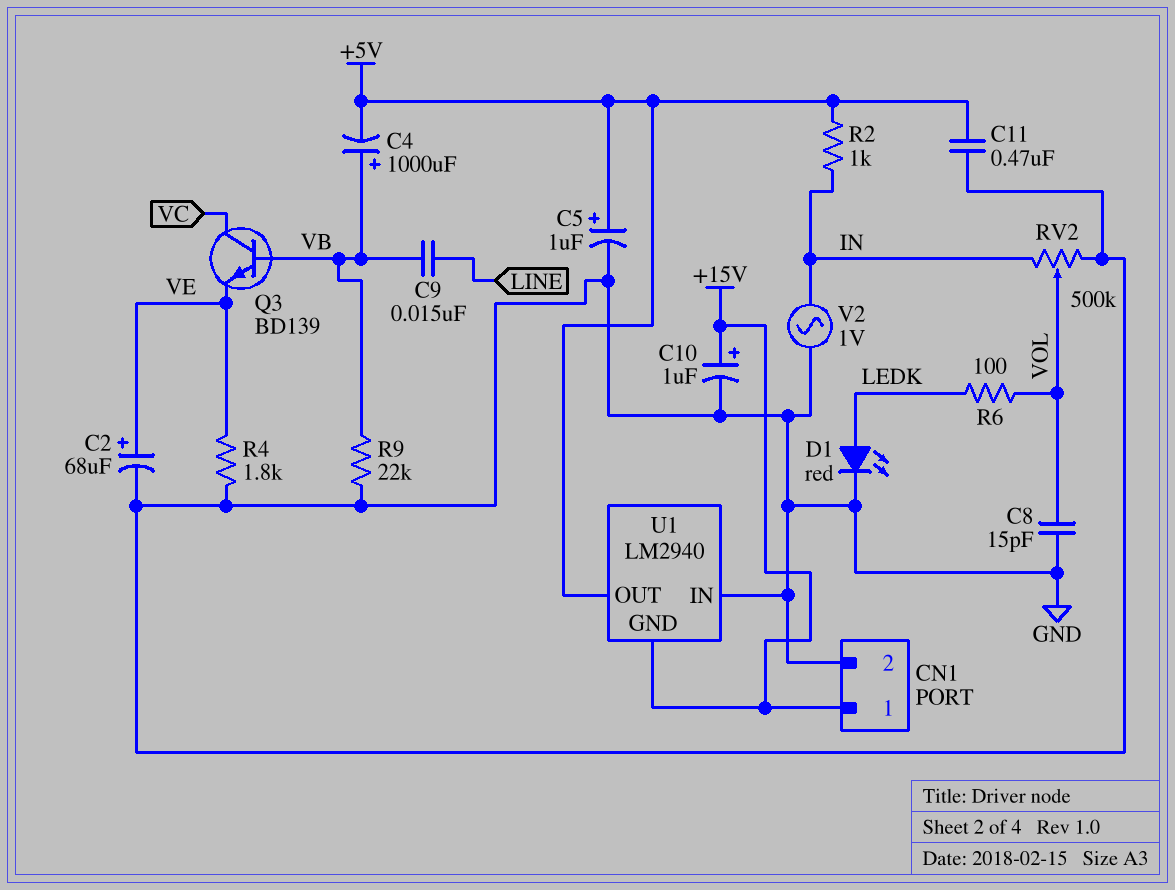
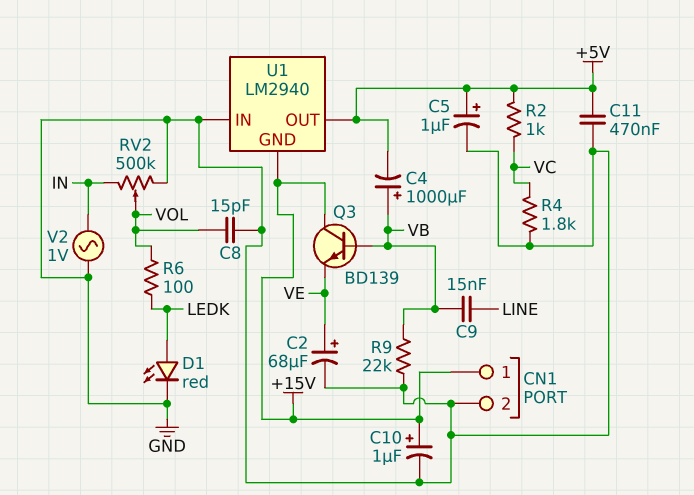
Q3: NPN BD139 (B VB, C VC, E VE) -> NPN BD139 (B VB, C +15V, E VE)
R2: 1k (+5V, IN) -> 1k (+5V, VC)
R4: 1.8k (GND, VE) -> 1.8k (GND, VC)

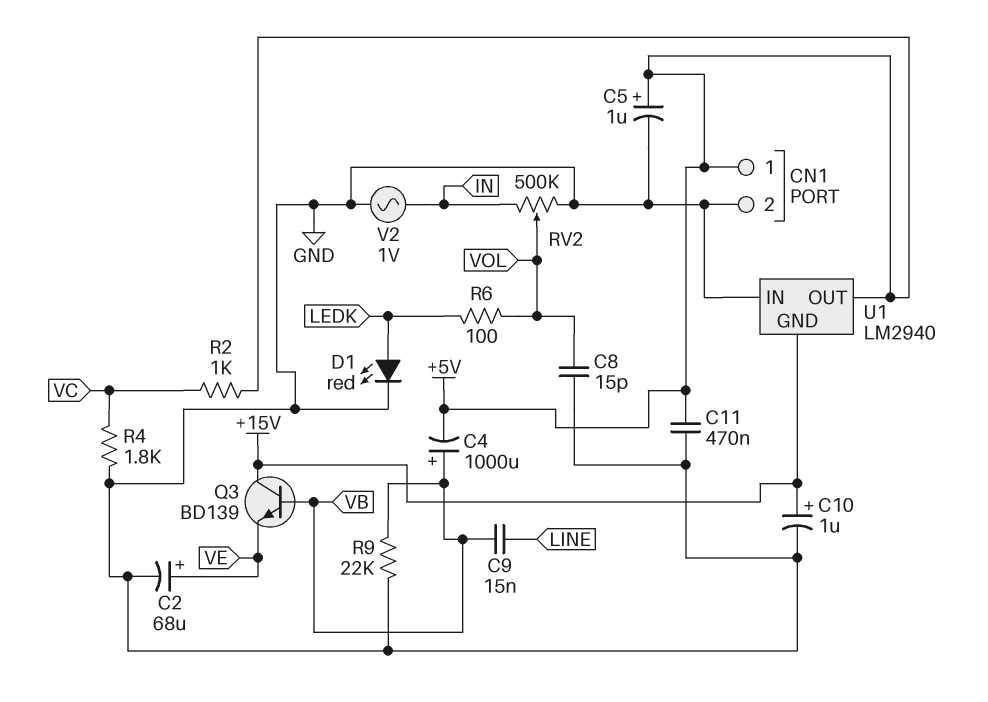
CN1 pin 1: +15V -> +5V

